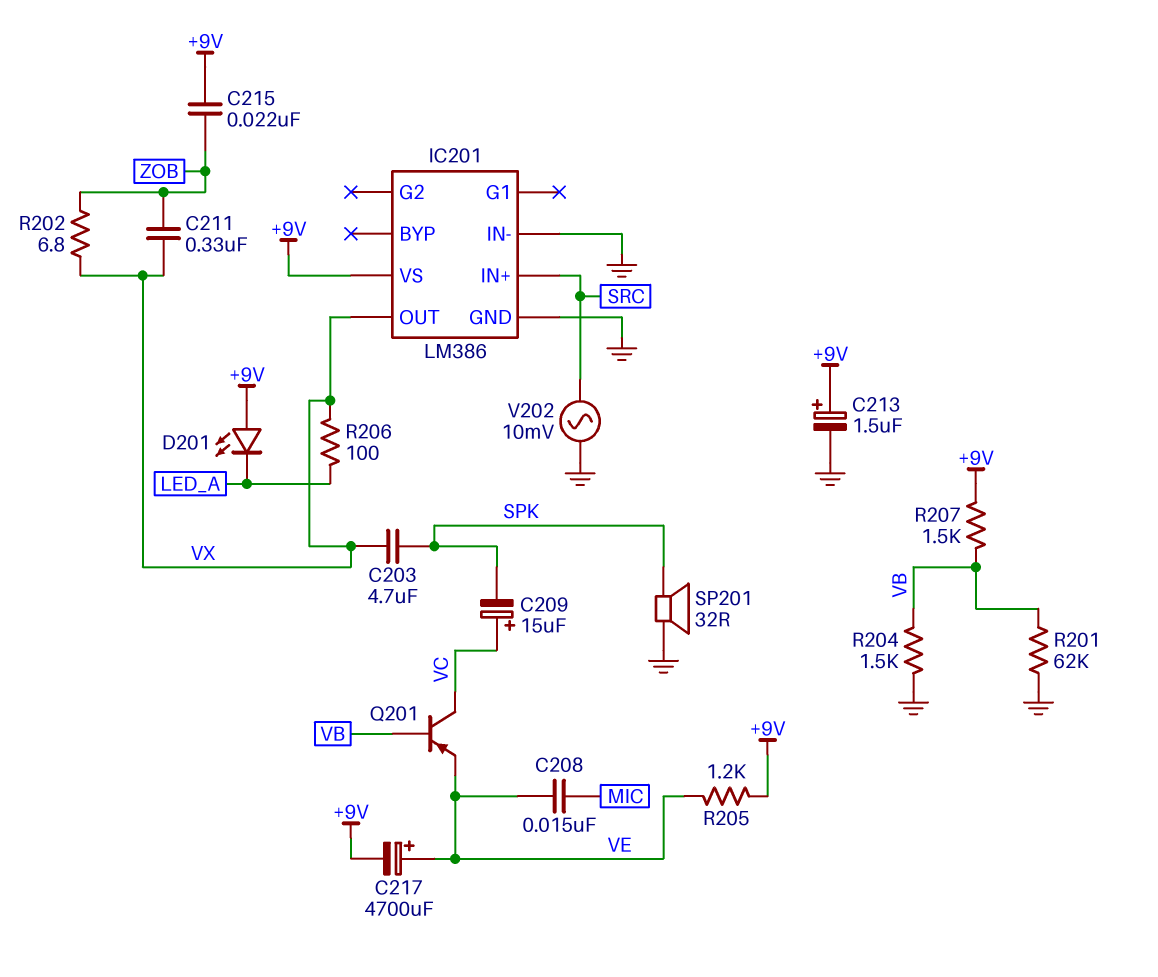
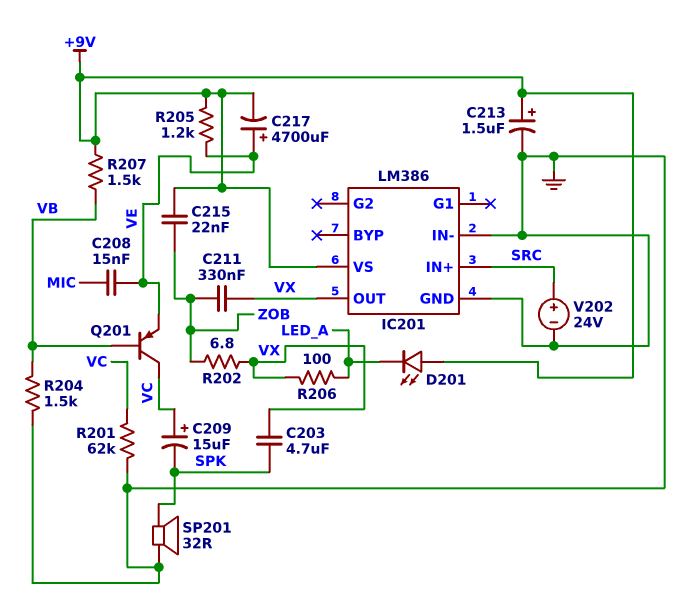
R201: 62k (GND, VB) -> 62k (GND, VC)
V202: AC 10mV (GND, SRC) -> 24V (plus SRC, minus GND)

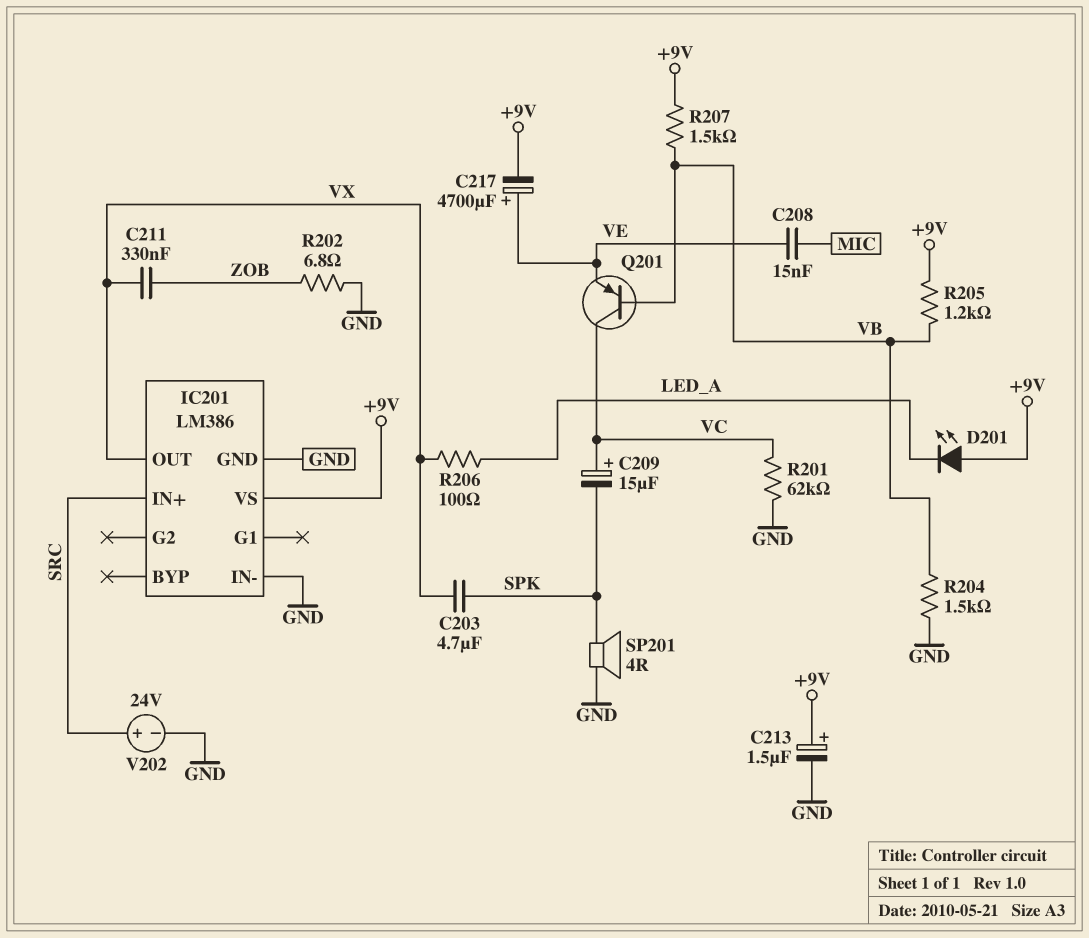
C215: 22nF (+9V, ZOB) -> none
R202: 6.8 (VX, ZOB) -> 6.8 (GND, ZOB)
R205: 1.2k (+9V, VE) -> 1.2k (+9V, VB)
SP201: speaker 32R (GND, SPK) -> speaker 4R (GND, SPK)

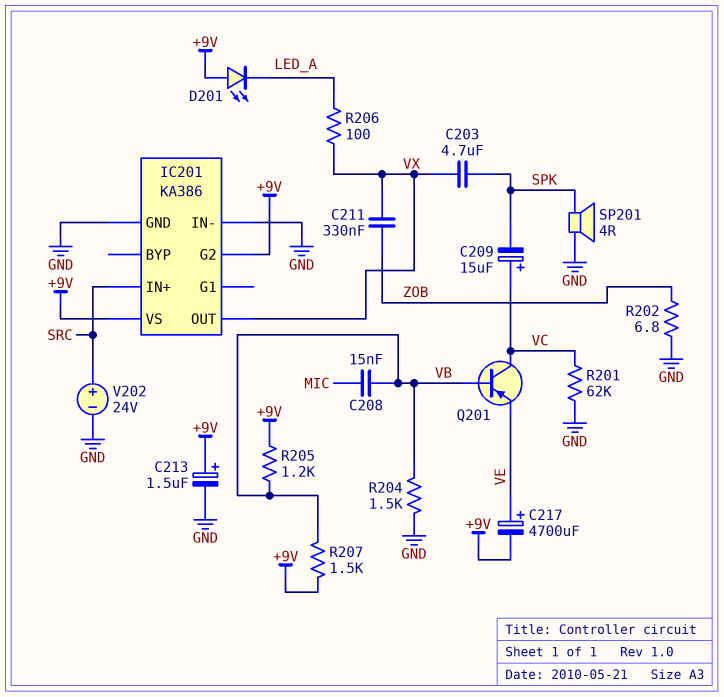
C208: 15nF (MIC, VE) -> 15nF (MIC, VB)
IC201: LM386 -> KA386
IC201 pin G2: none -> +9V

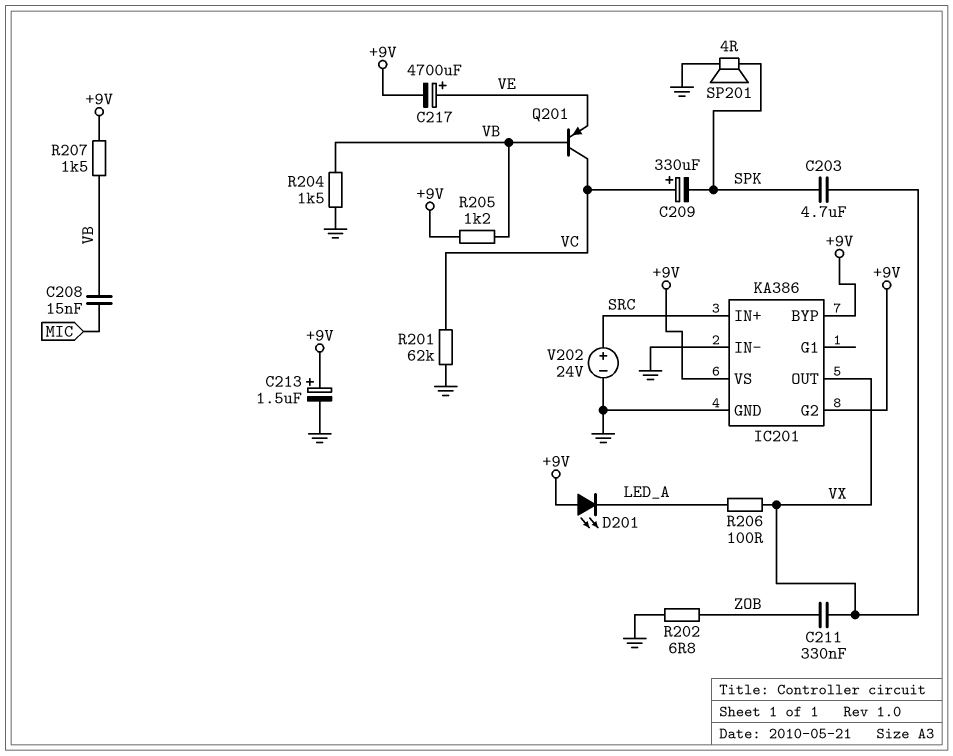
C209: 15uF (plus VC, minus SPK) -> 330uF (plus VC, minus SPK)
IC201 pin BYP: none -> +9V

